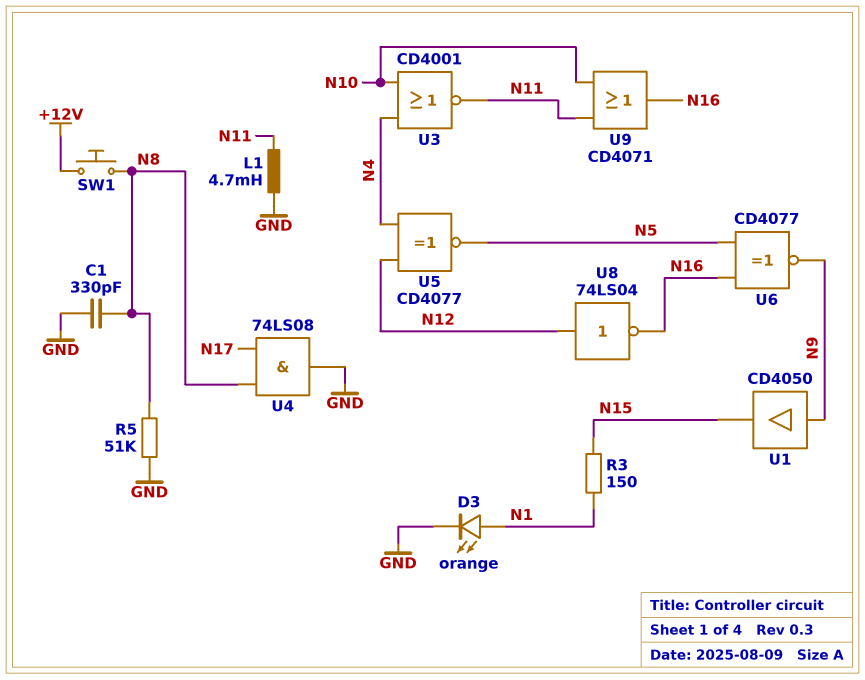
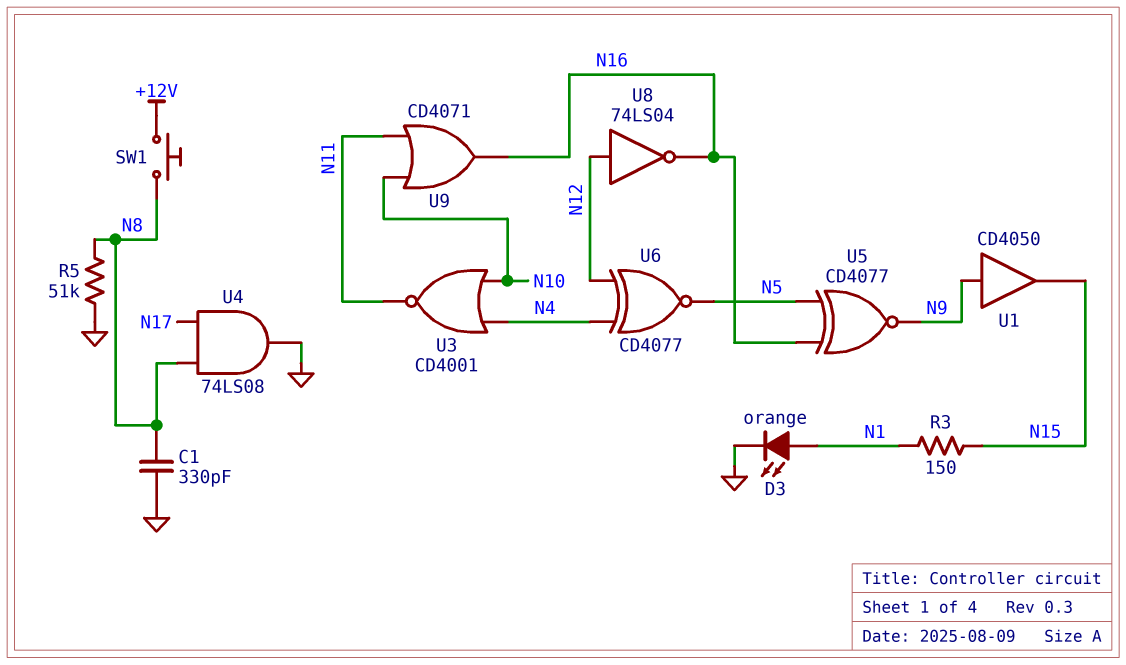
L1: 4.7mH (GND, N11) -> none
U5: XNOR CD4077 (in N4, in N12, out N5) -> XNOR CD4077 (in N5, in N16, out N9)
U6: XNOR CD4077 (in N5, in N16, out N9) -> XNOR CD4077 (in N4, in N12, out N5)

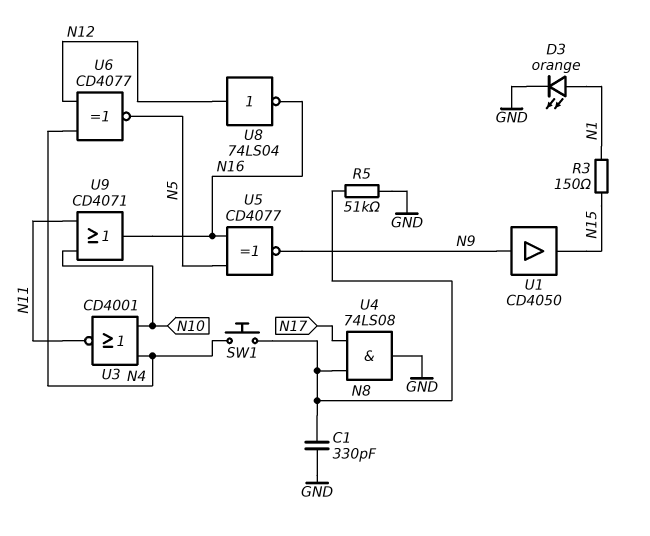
SW1: button (+12V, N8) -> button (N4, N8)

